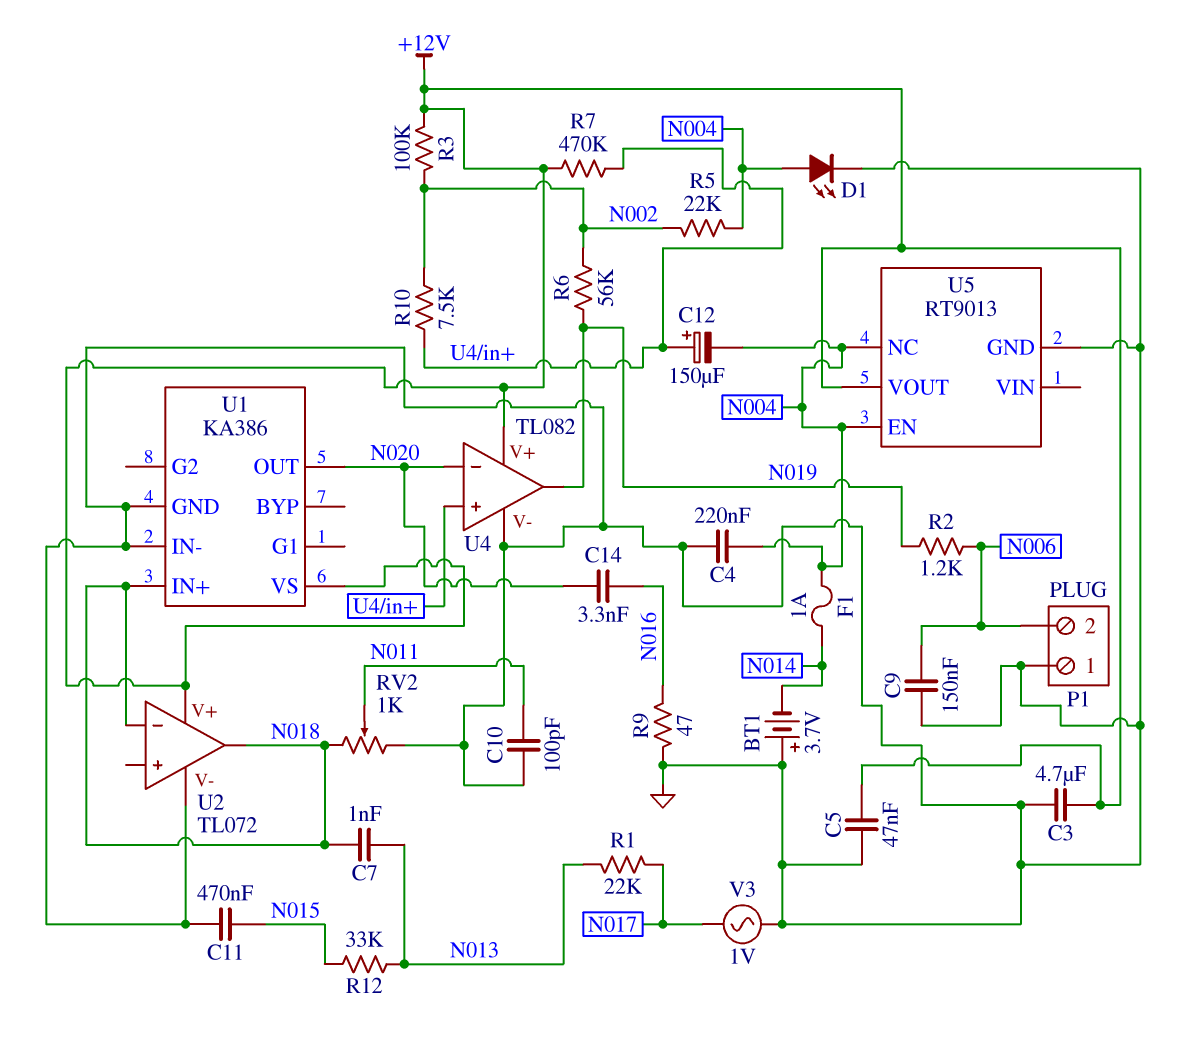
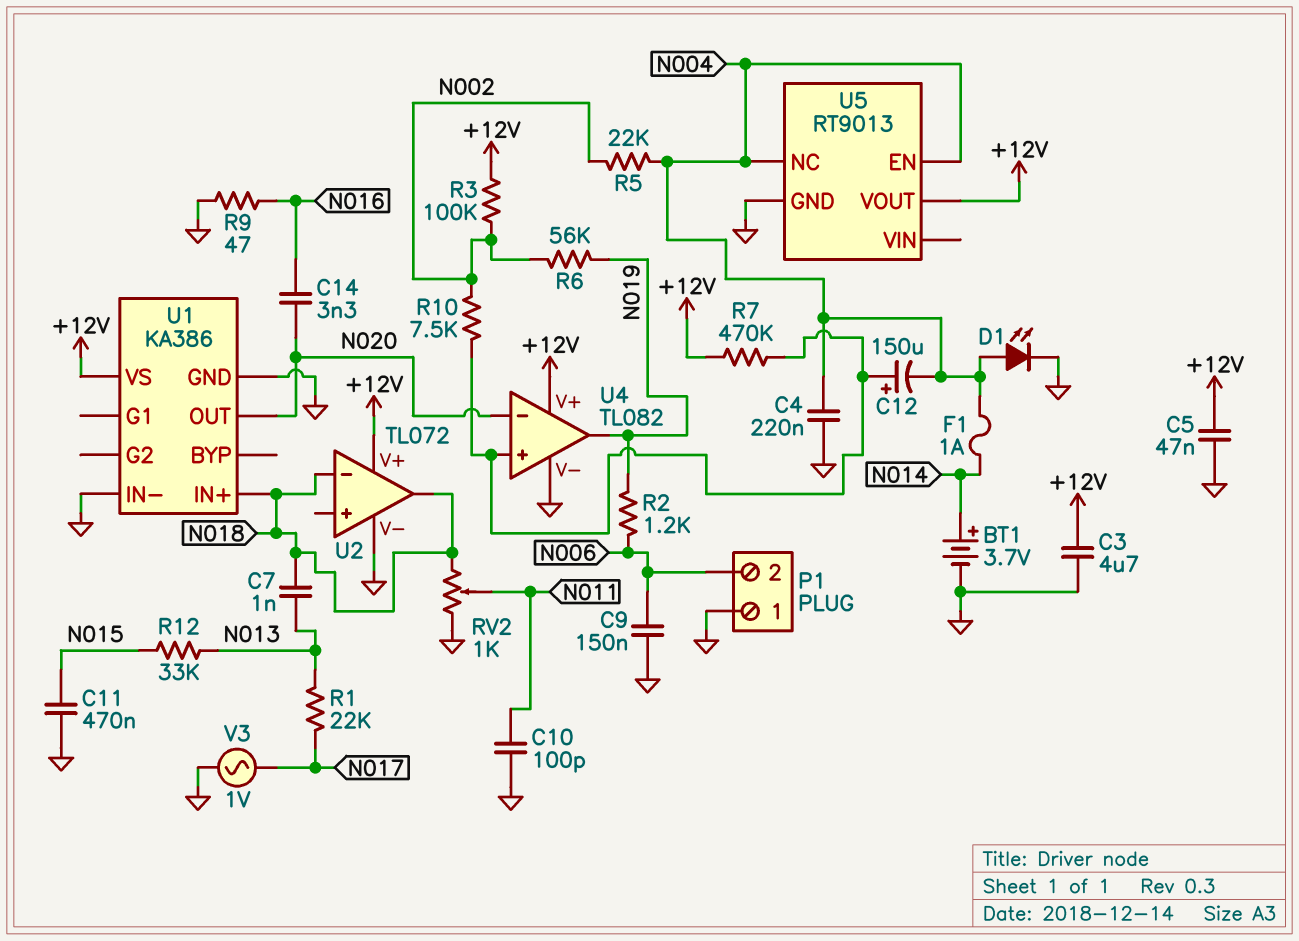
BT1: 3.7V (plus GND, minus N014) -> 3.7V (plus N014, minus GND)

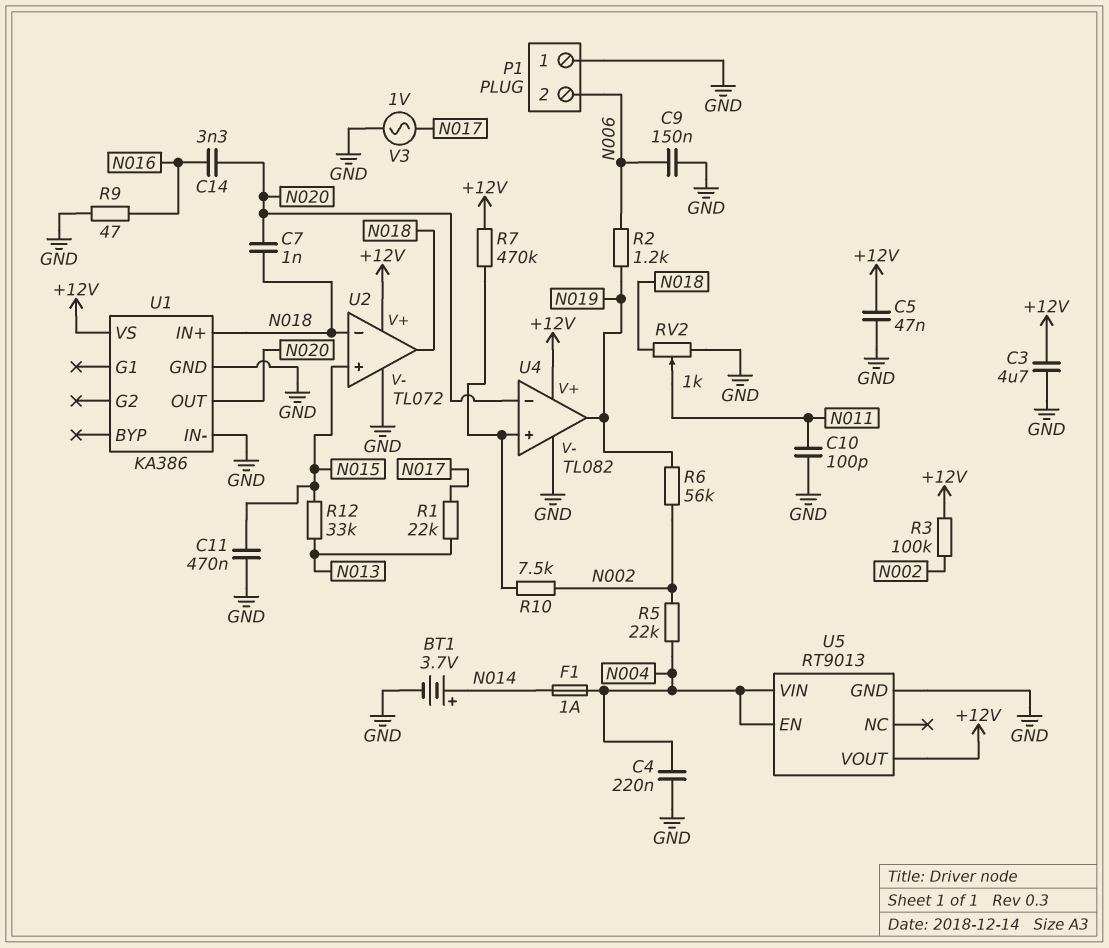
C7: 1nF (N013, N018) -> 1nF (N018, N020)
C12: 150uF (plus U4/in+, minus N004) -> none
D1: LED (A N004, K GND) -> none
U2 pin in+: none -> N015
U5 pin NC: N004 -> none
U5 pin VIN: none -> N004

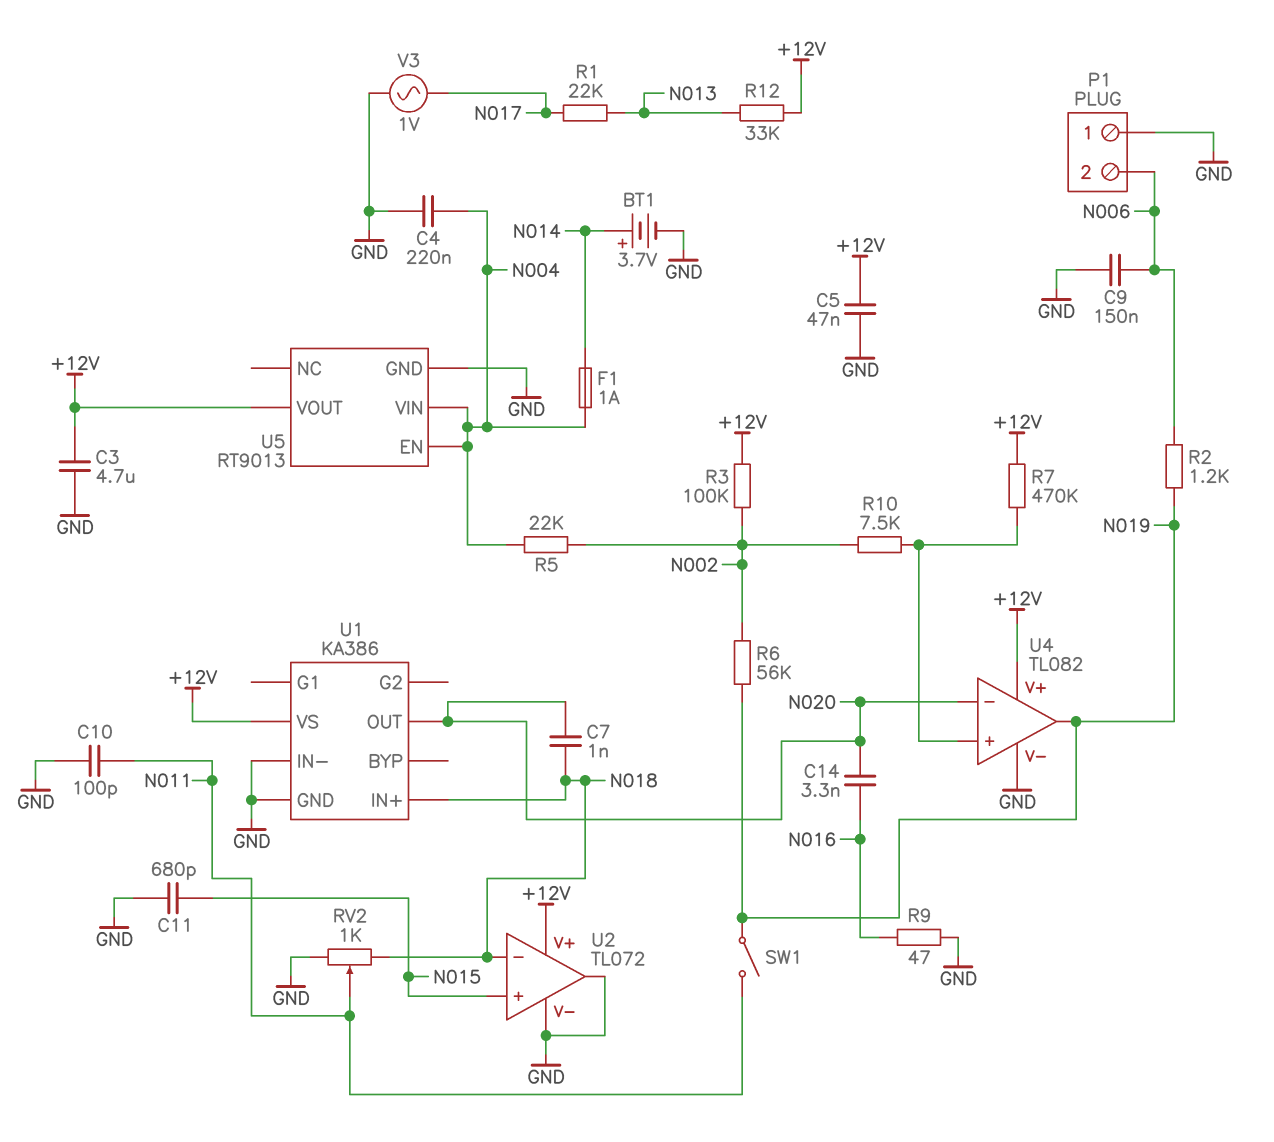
C11: 470nF (GND, N015) -> 680pF (GND, N015)
R12: 33k (N013, N015) -> 33k (+12V, N013)
SW1: none -> switch (N011, N019)
U2 pin out: N018 -> GND

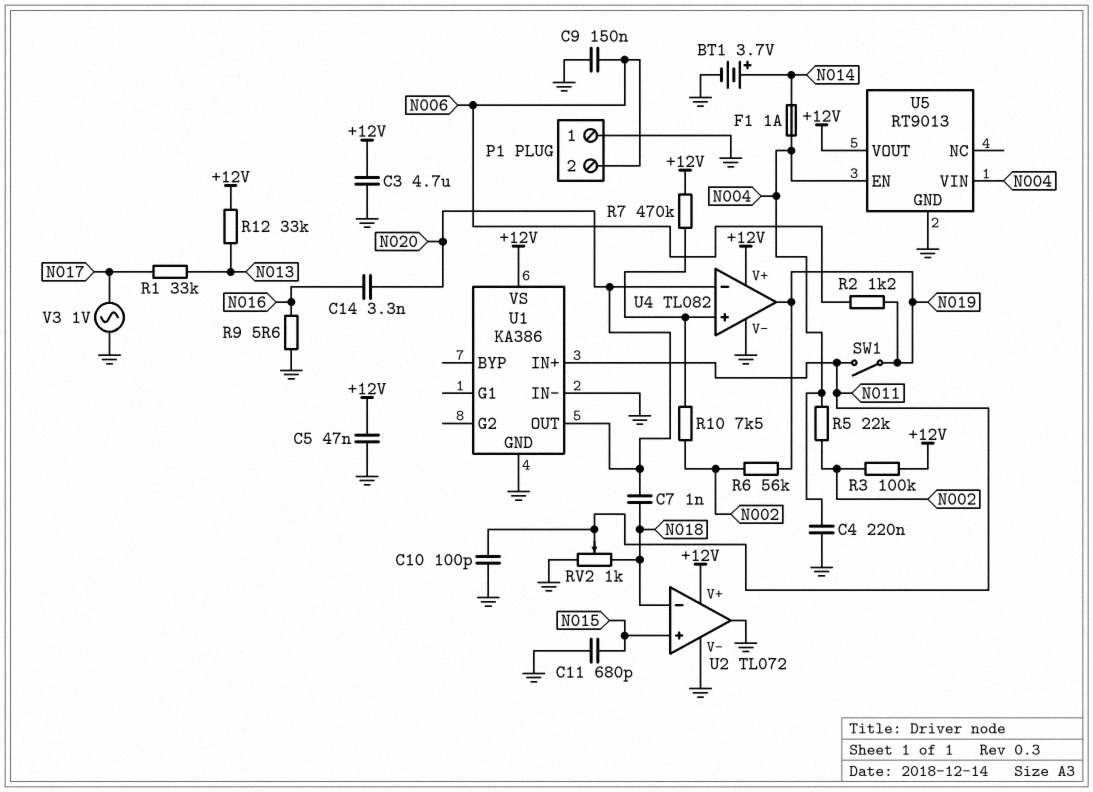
R1: 22k (N013, N017) -> 33k (N013, N017)
R9: 47 (GND, N016) -> 5.6 (GND, N016)
U1 pin IN+: N018 -> N011

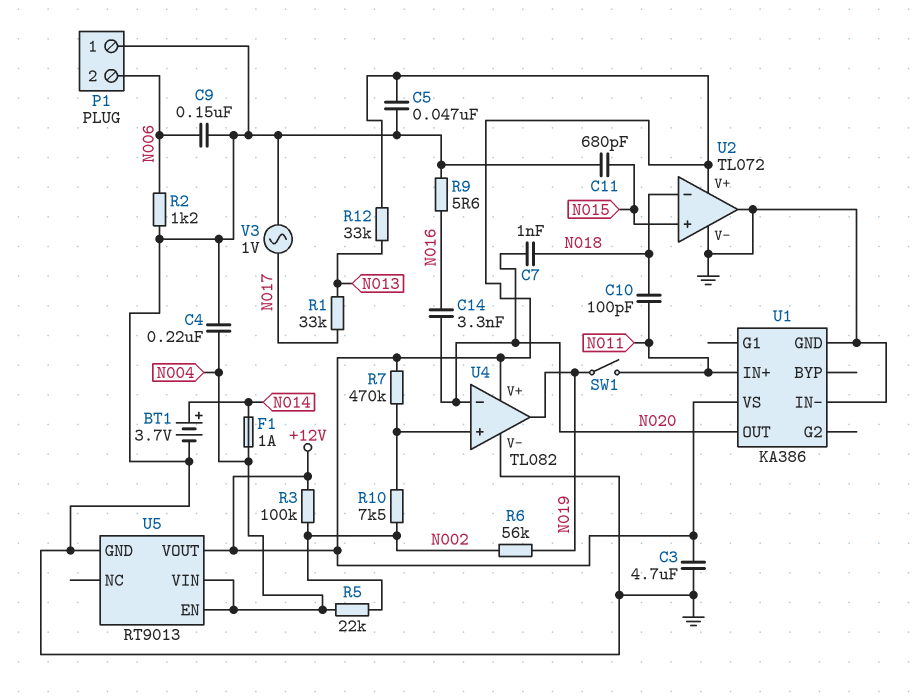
C10: 100pF (GND, N011) -> 100pF (N011, N018)
R2: 1.2k (N006, N019) -> 1.2k (GND, N006)
RV2: 1k (GND, N018, wiper N011) -> none

